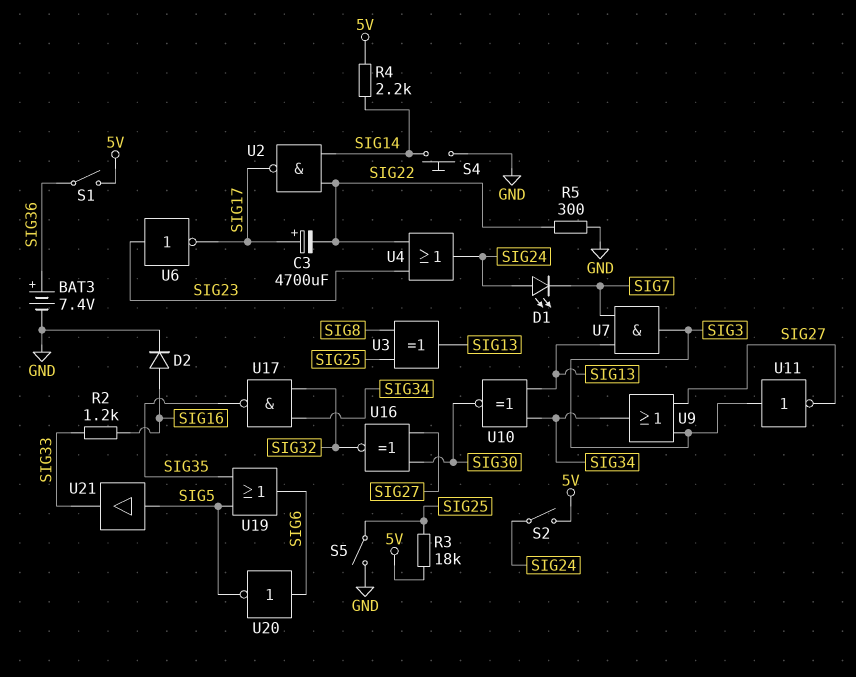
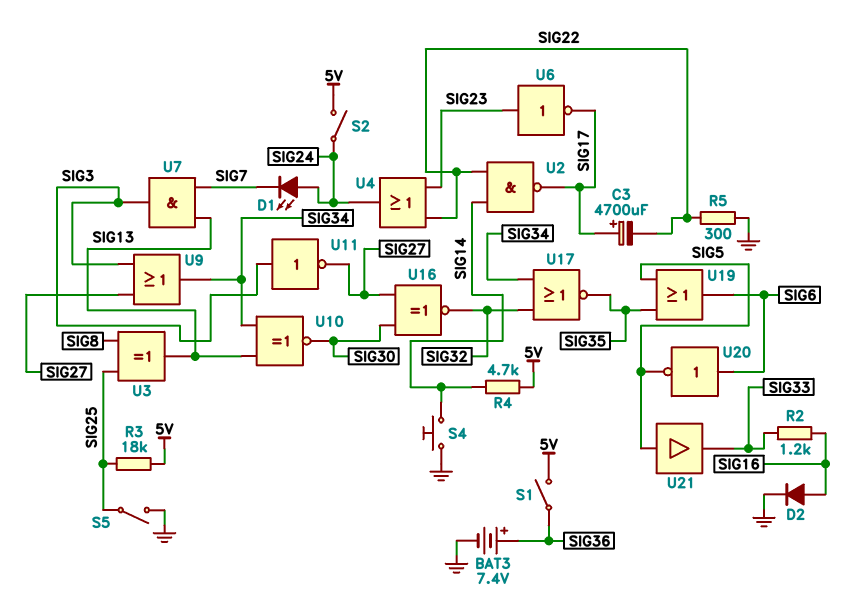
R4: 2.2k (5V, SIG14) -> 4.7k (5V, SIG14)
U17: NAND (in SIG32, in SIG34, out SIG35) -> NOR (in SIG32, in SIG34, out SIG35)

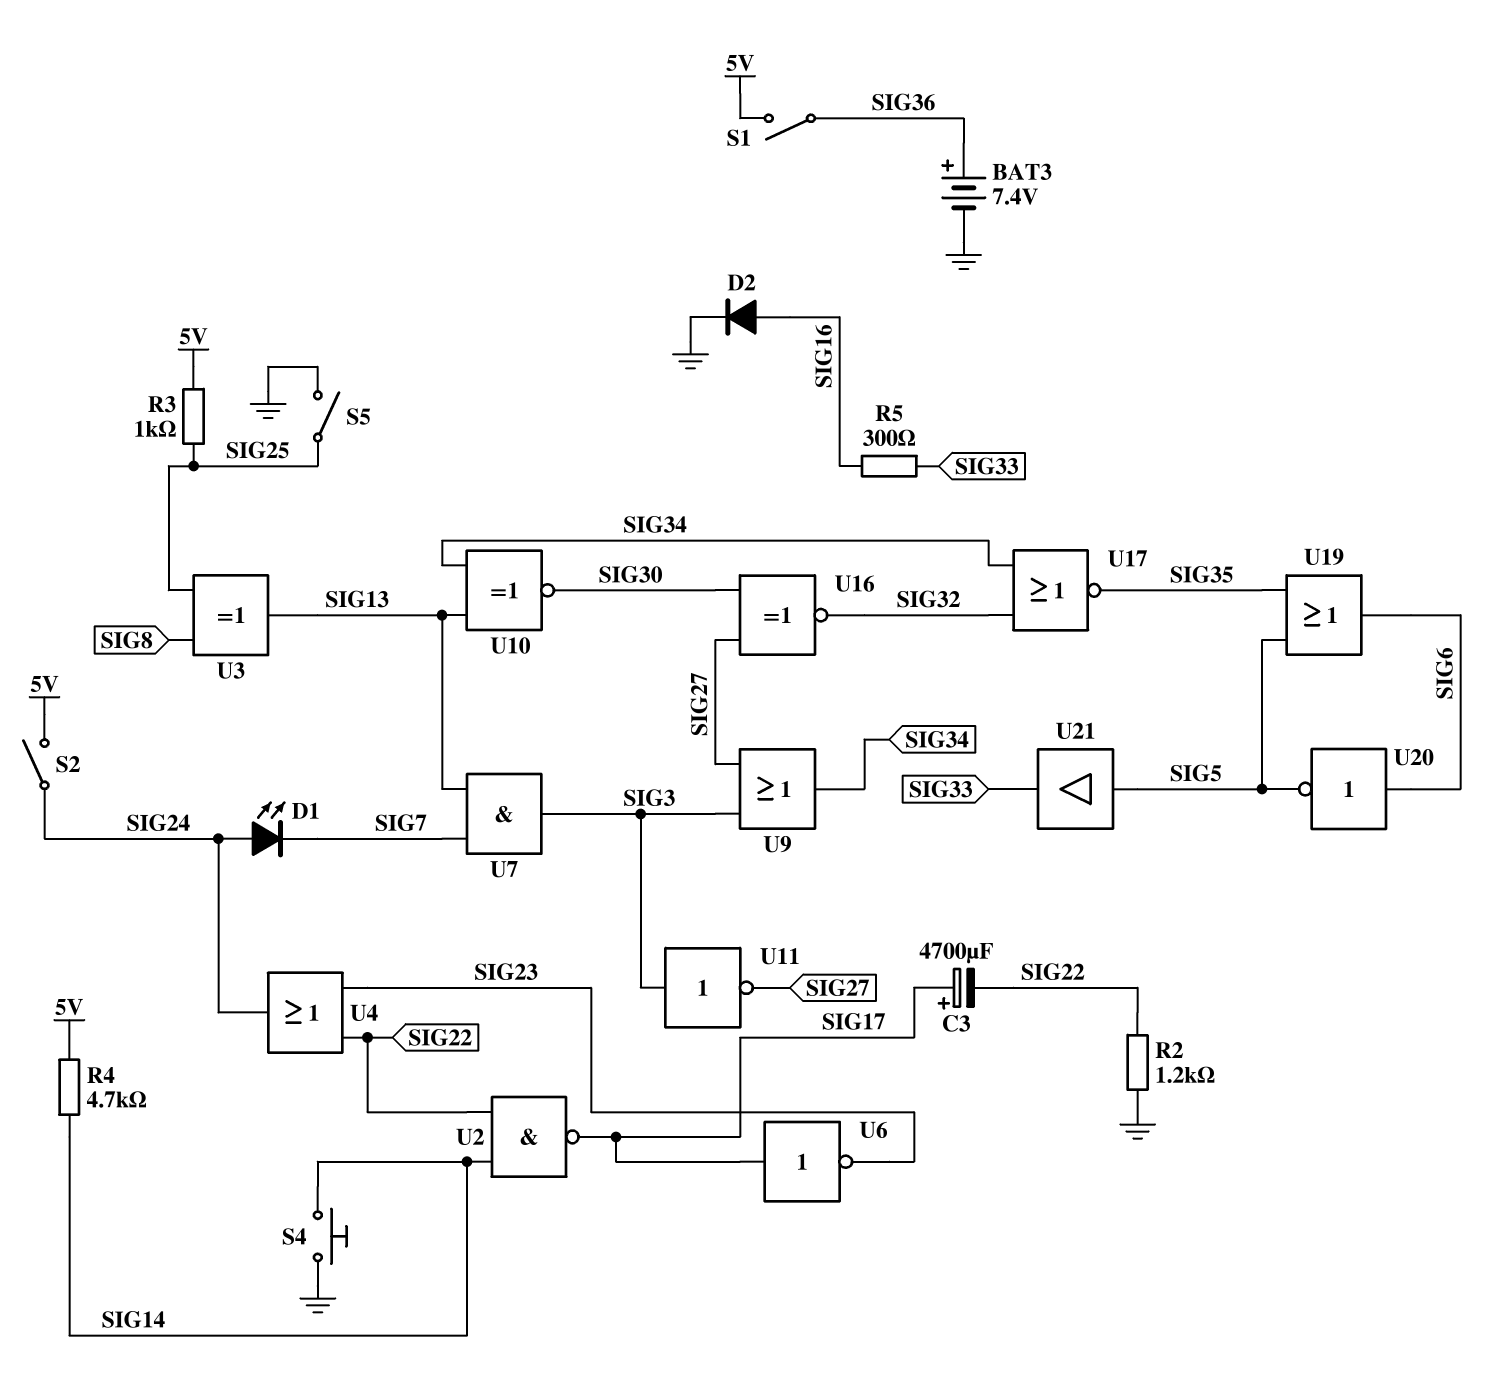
R2: 1.2k (SIG16, SIG33) -> 1.2k (GND, SIG22)
R3: 18k (5V, SIG25) -> 1k (5V, SIG25)
R5: 300 (GND, SIG22) -> 300 (SIG16, SIG33)
U6: NOT (in SIG23, out SIG17) -> NOT (in SIG17, out SIG23)

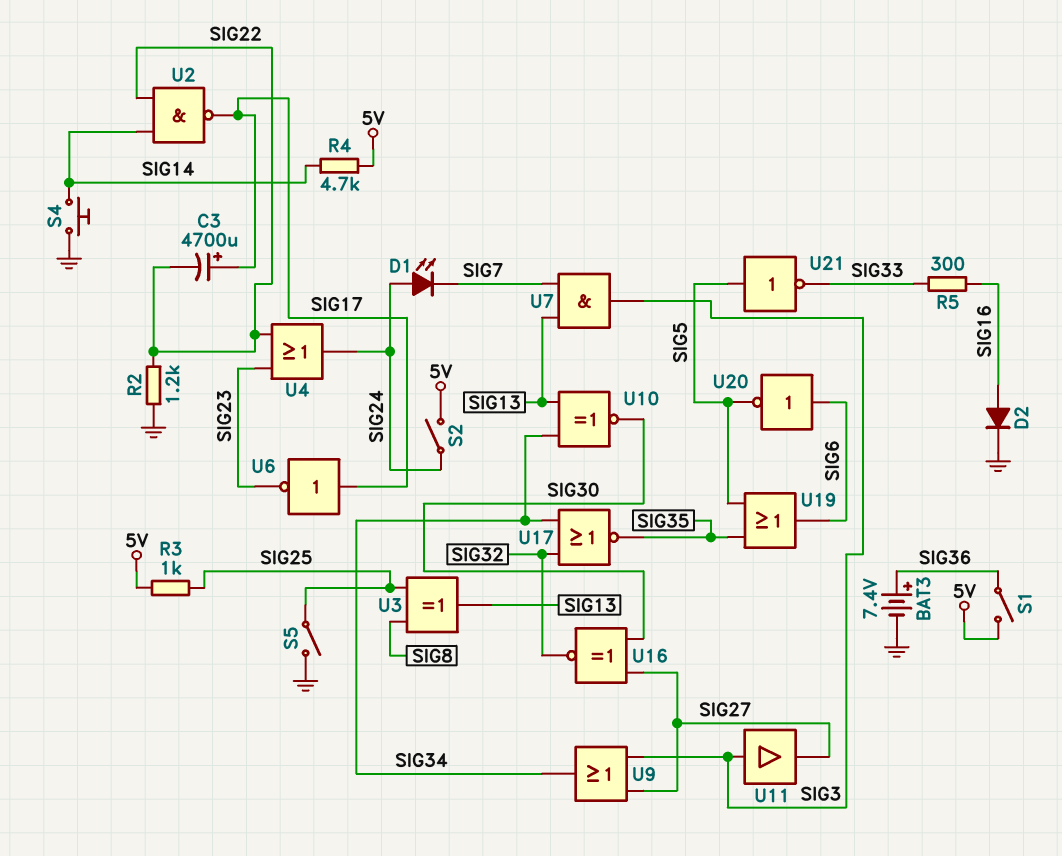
U11: NOT (in SIG3, out SIG27) -> buffer (in SIG3, out SIG27)
U21: buffer (in SIG5, out SIG33) -> NOT (in SIG5, out SIG33)

